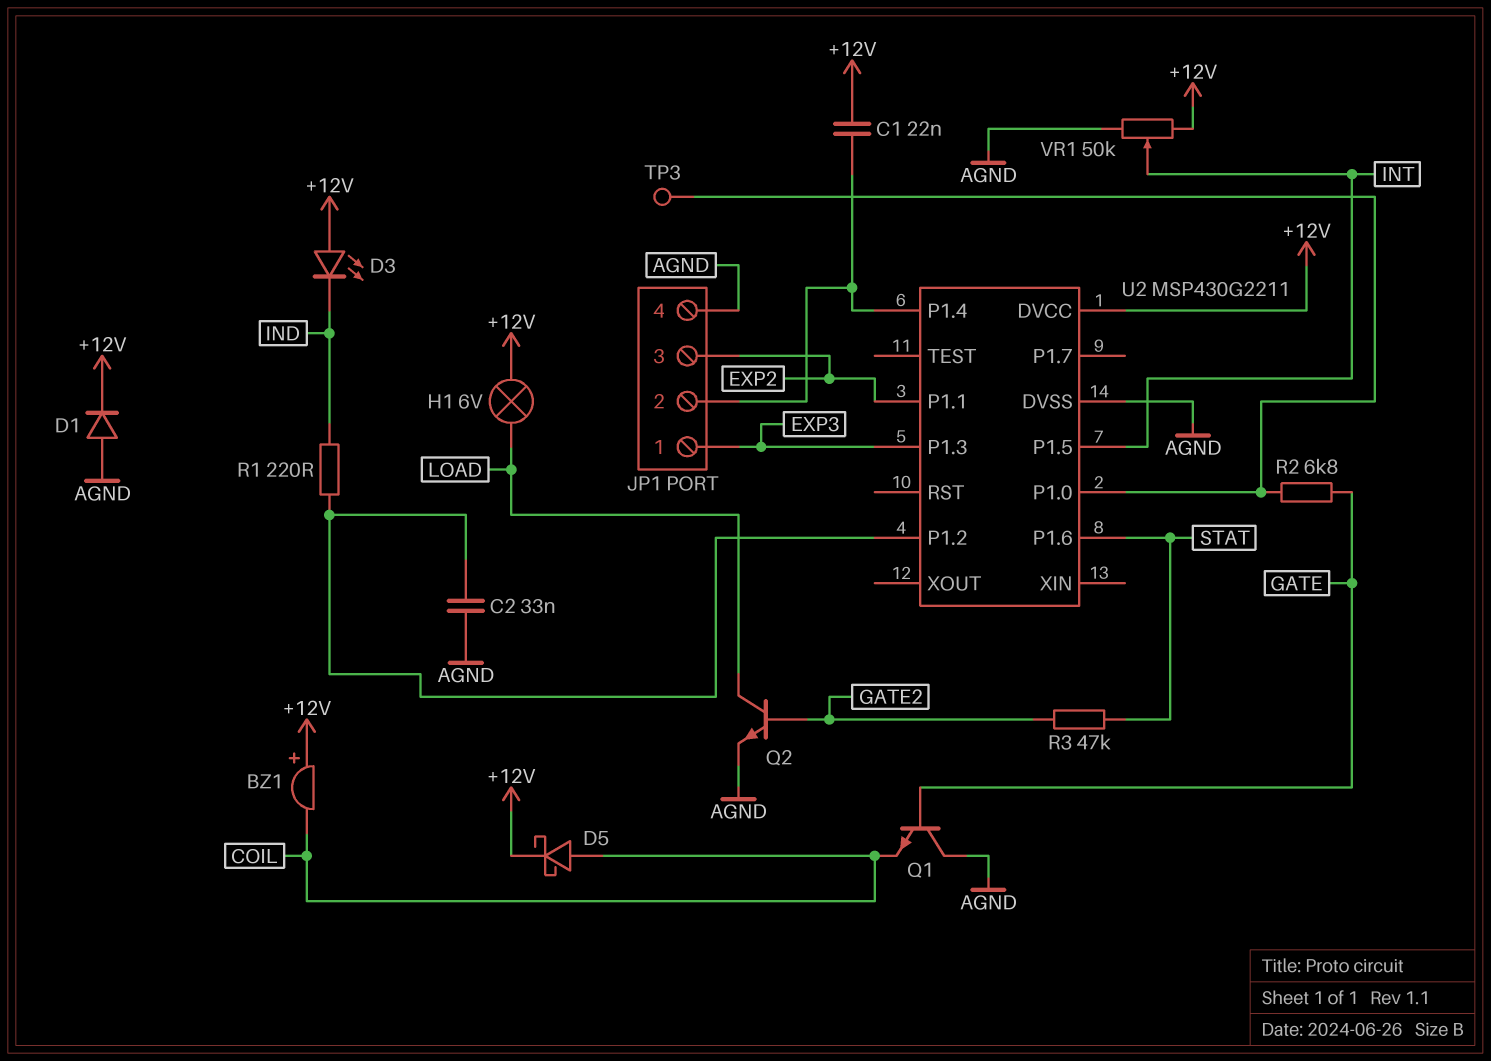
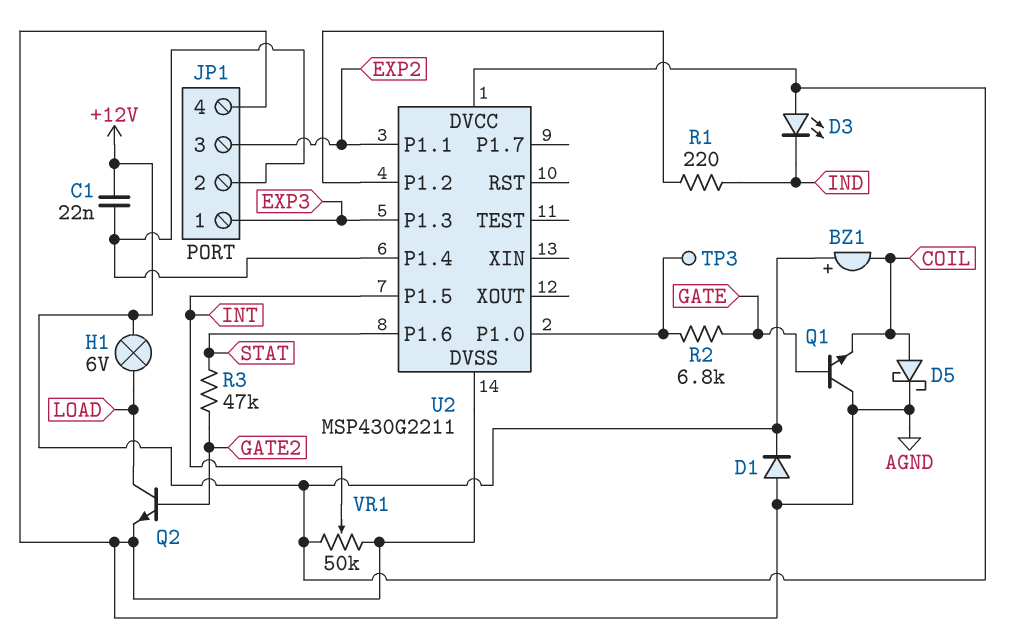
C2: 33nF (AGND, U2/P1.2) -> none
D5: schottky (A COIL, K +12V) -> schottky (A COIL, K AGND)

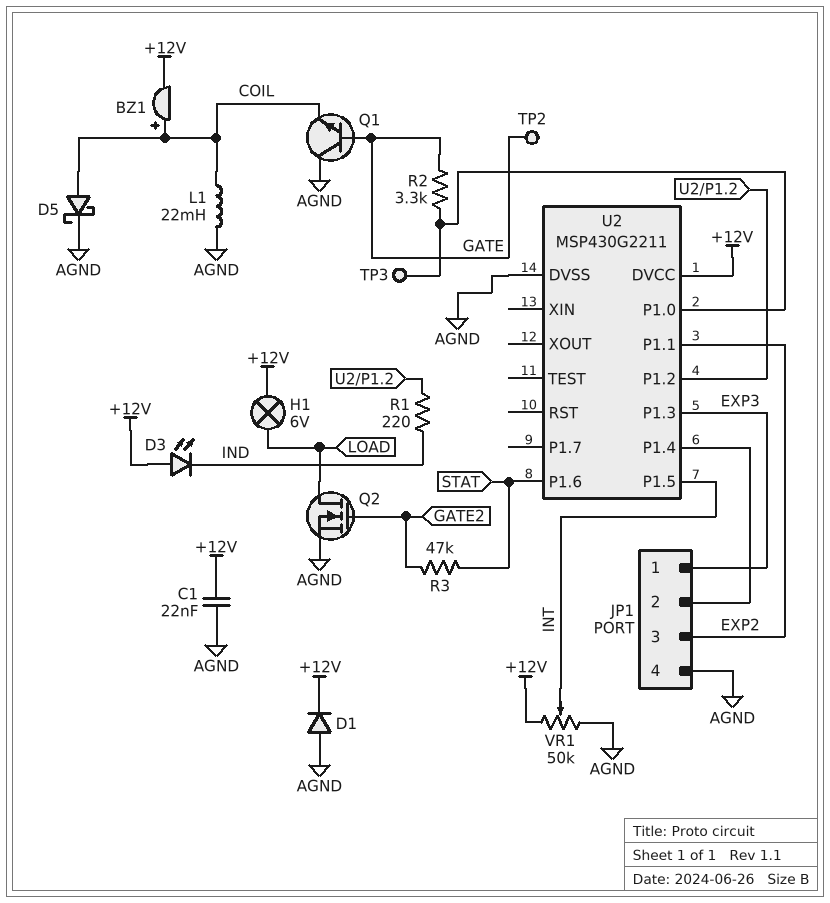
BZ1: buzzer (plus +12V, minus COIL) -> buzzer (plus COIL, minus +12V)
C1: 22nF (+12V, JP1/2) -> 22nF (+12V, AGND)
L1: none -> 22mH (AGND, COIL)
Q2: NPN (B GATE2, C LOAD, E AGND) -> NMOS (G GATE2, D LOAD, S AGND)
R2: 6.8k (GATE, U2/P1.0) -> 3.3k (GATE, U2/P1.0)
TP2: none -> test point (GATE)

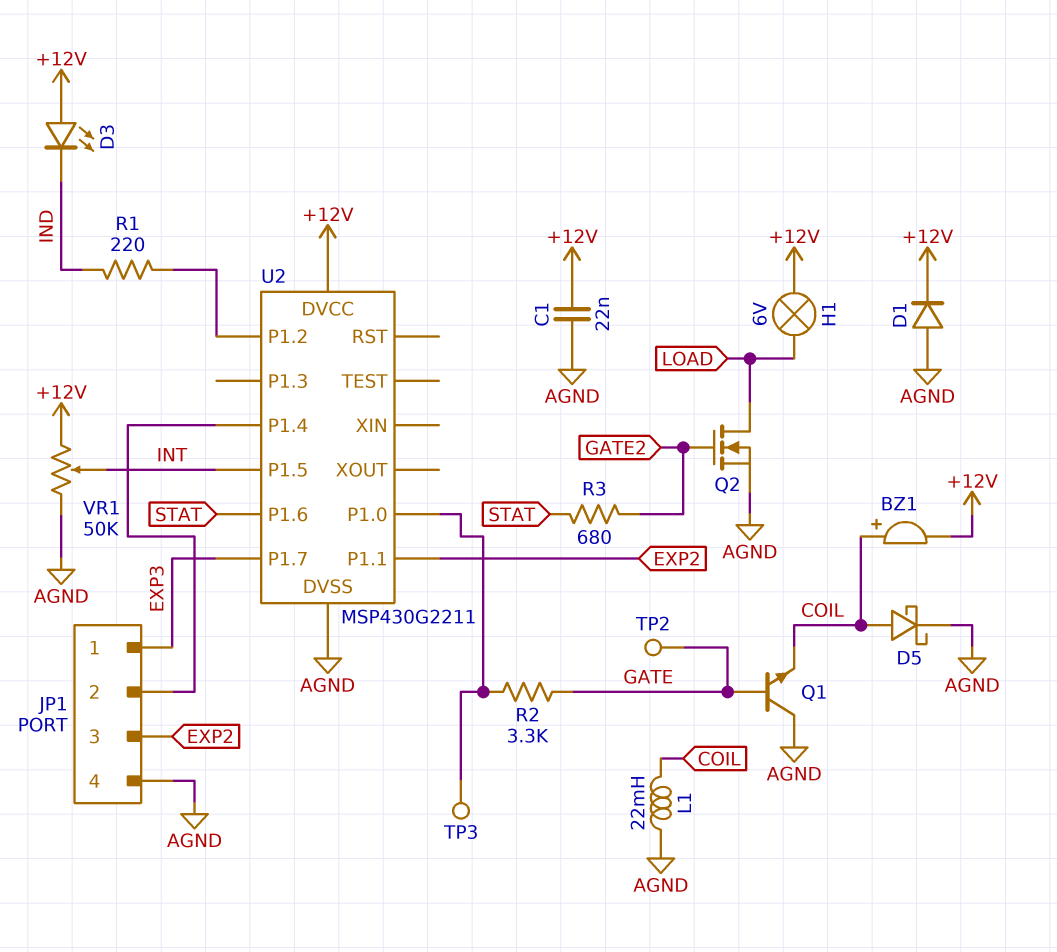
R3: 47k (GATE2, STAT) -> 680 (GATE2, STAT)
U2 pin P1.3: EXP3 -> none
U2 pin P1.7: none -> EXP3

